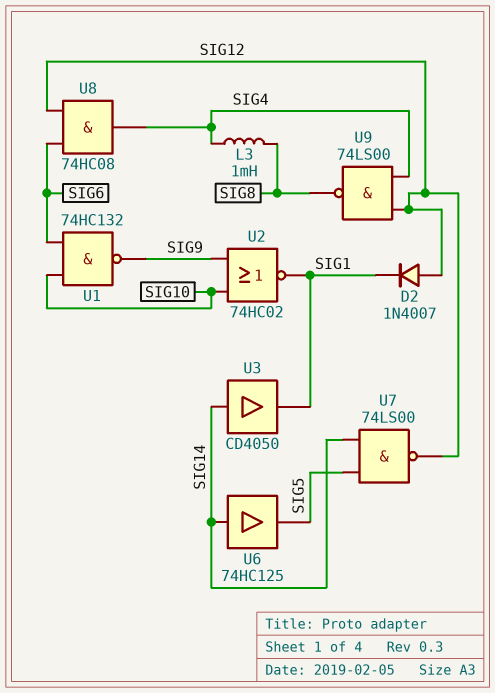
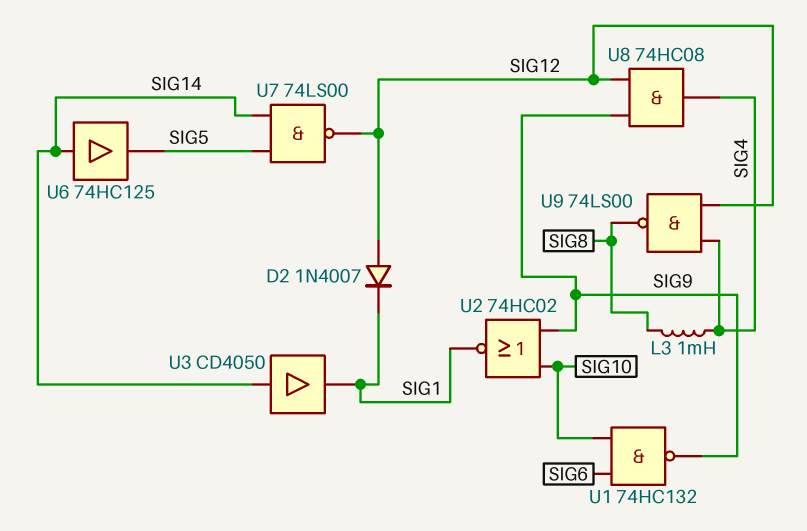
U8: AND 74HC08 (in SIG6, in SIG12, out SIG4) -> AND 74HC08 (in SIG9, in SIG12, out SIG4)

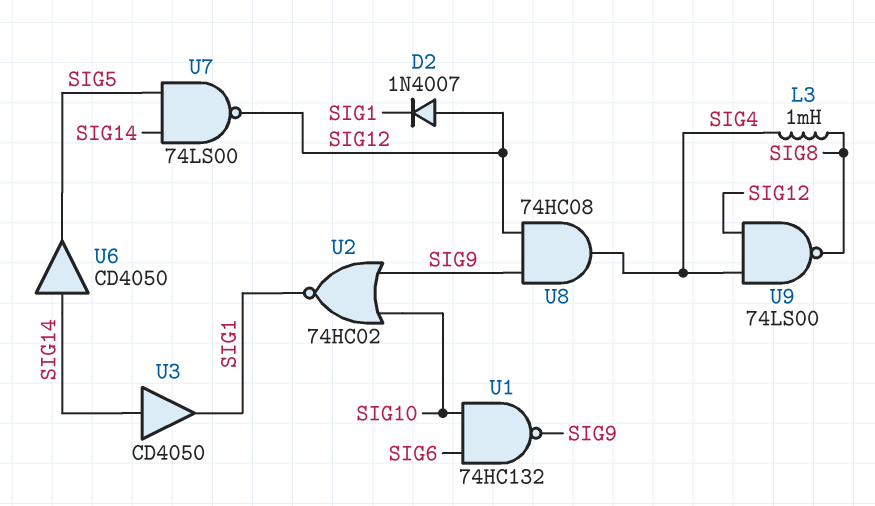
U6: buffer 74HC125 (in SIG14, out SIG5) -> buffer CD4050 (in SIG14, out SIG5)

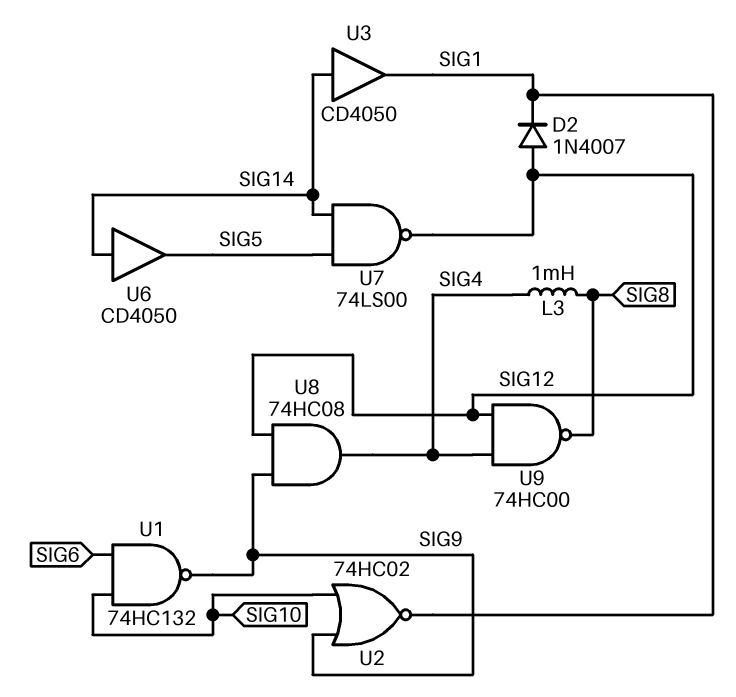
U9: NAND 74LS00 (in SIG4, in SIG12, out SIG8) -> NAND 74HC00 (in SIG4, in SIG12, out SIG8)

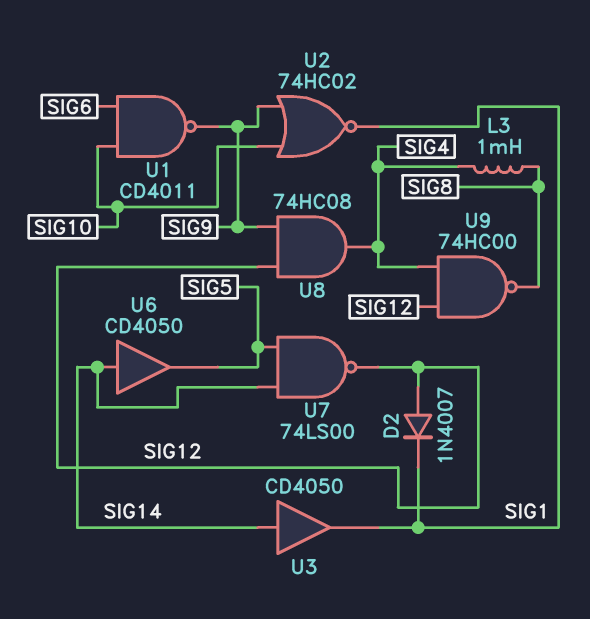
U1: NAND 74HC132 (in SIG6, in SIG10, out SIG9) -> NAND CD4011 (in SIG6, in SIG10, out SIG9)

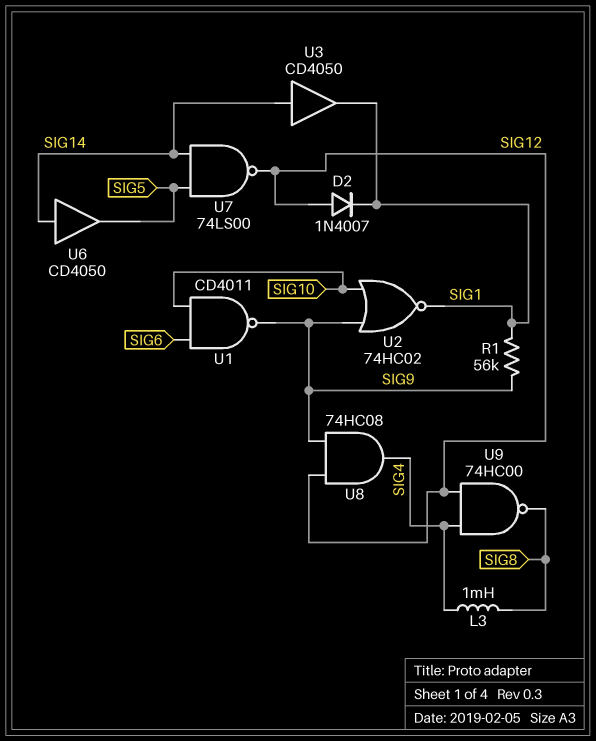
R1: none -> 56k (SIG1, SIG9)

